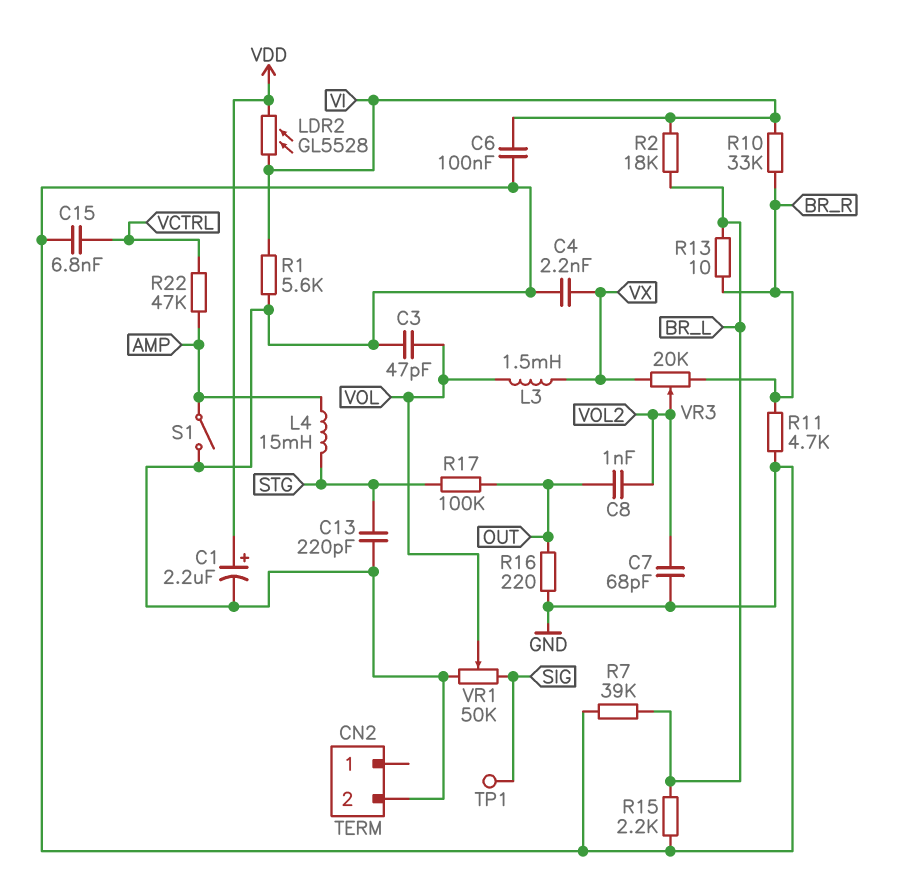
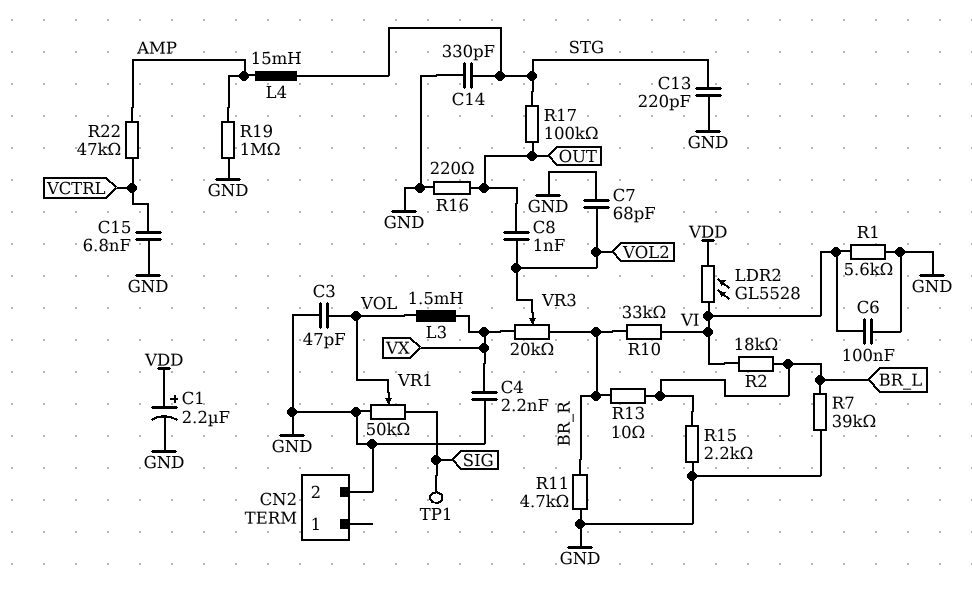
C14: none -> 330pF (GND, STG)
R19: none -> 1M (AMP, GND)
S1: switch (AMP, GND) -> none

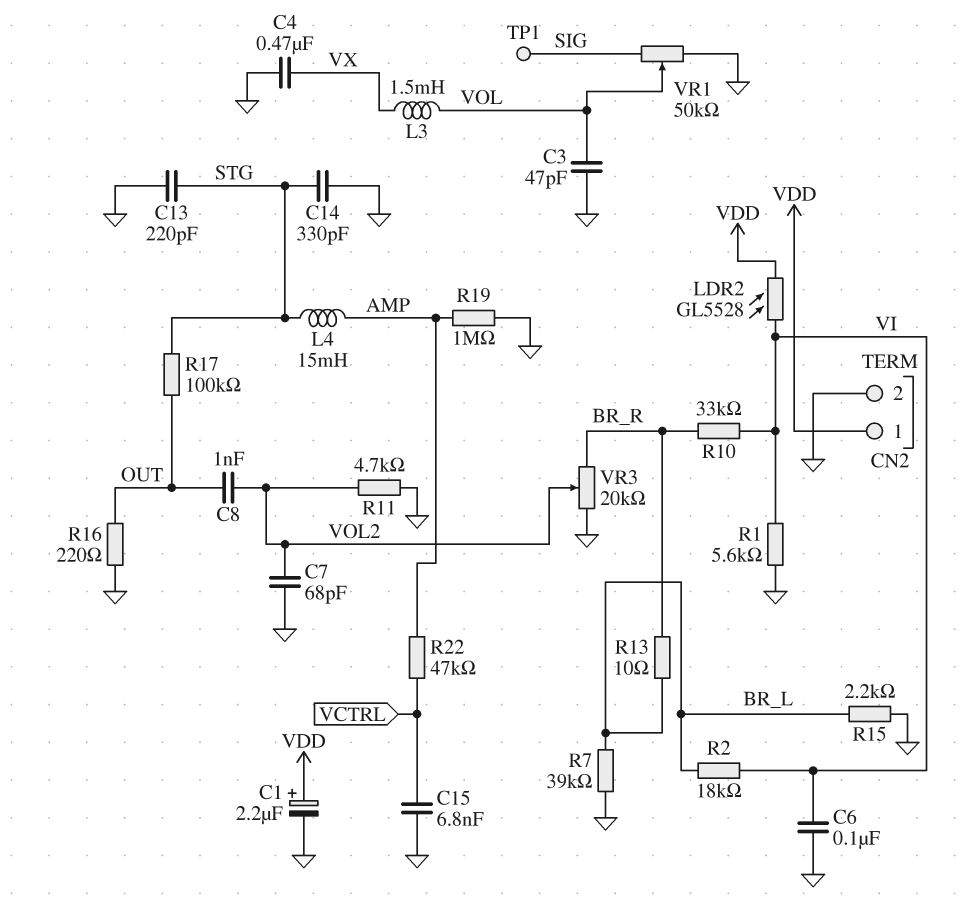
C4: 2.2nF (GND, VX) -> 470nF (GND, VX)
CN2 pin 1: none -> VDD
R11: 4.7k (BR_R, GND) -> 4.7k (GND, VOL2)
VR3: 20k (BR_R, VX, wiper VOL2) -> 20k (BR_R, GND, wiper VOL2)

